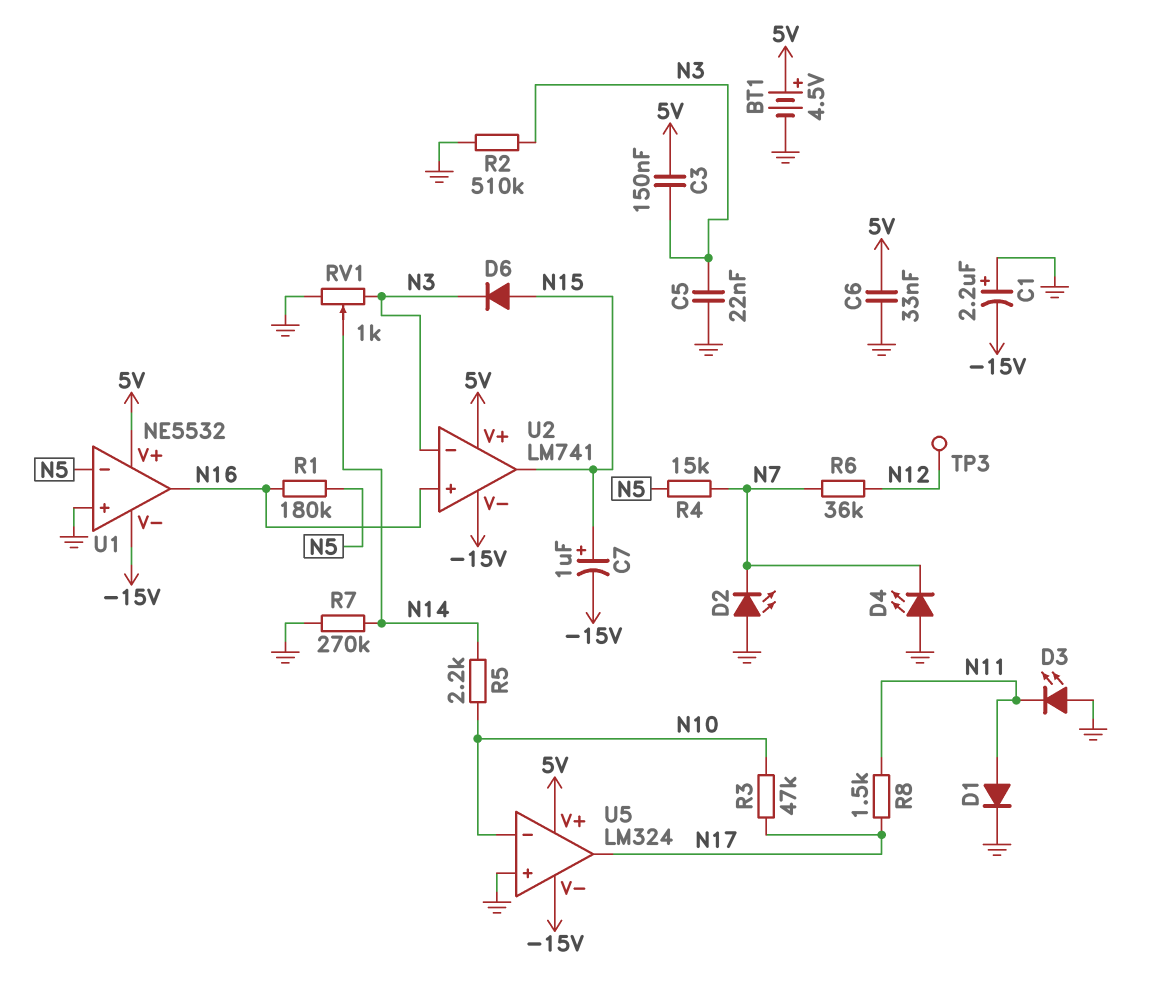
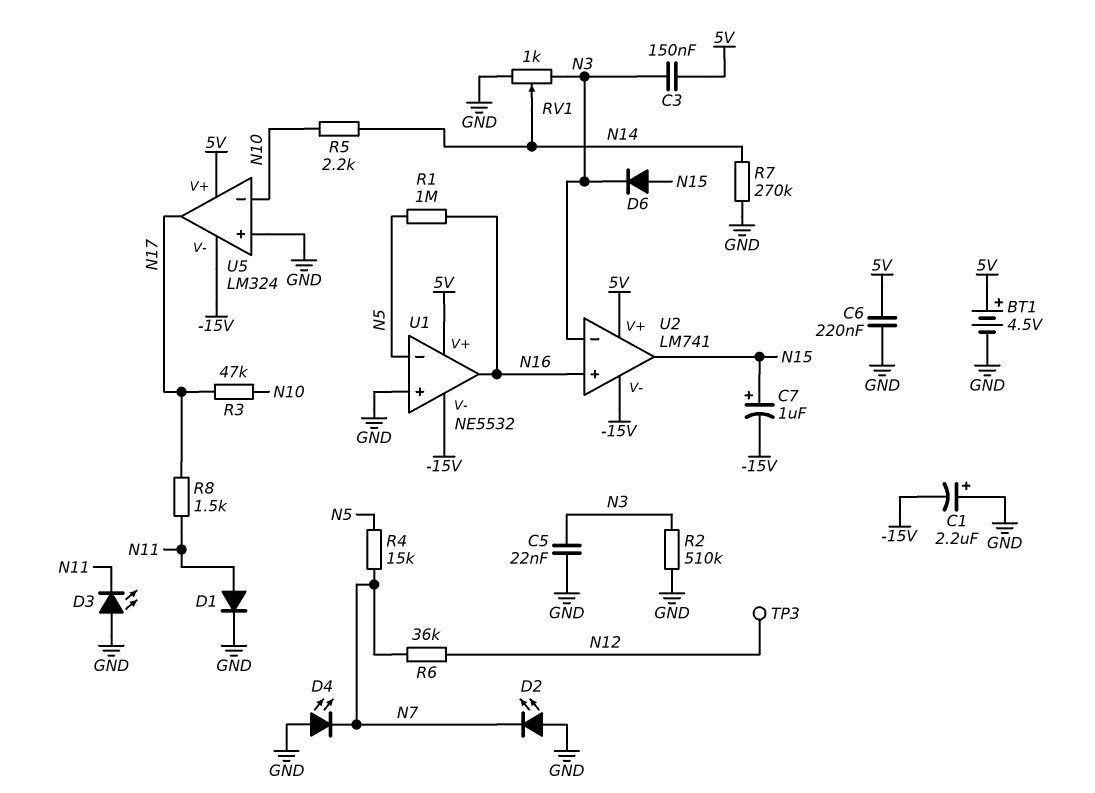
C6: 33nF (5V, GND) -> 220nF (5V, GND)
R1: 180k (N5, N16) -> 1M (N5, N16)

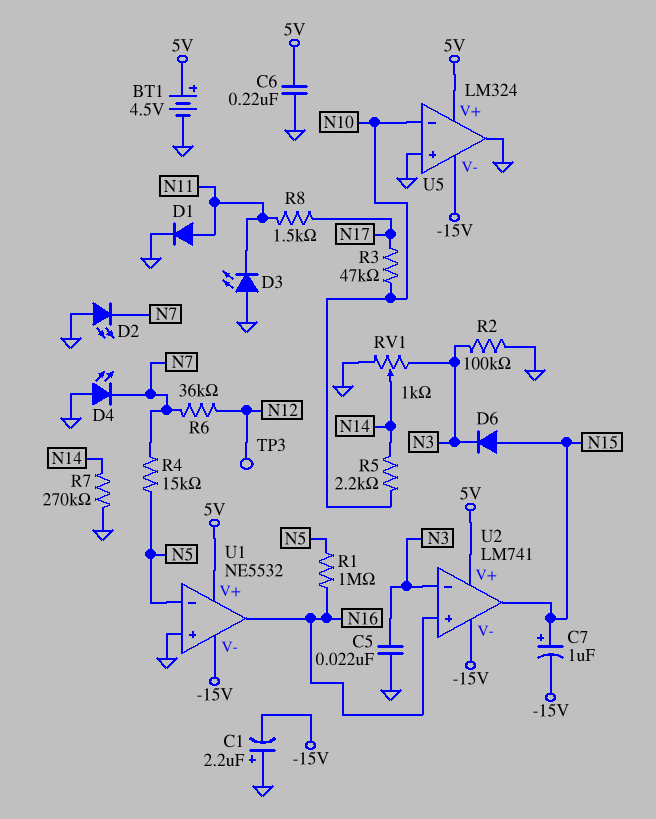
C3: 150nF (5V, N3) -> none
R2: 510k (GND, N3) -> 100k (GND, N3)
U5 pin out: N17 -> GND

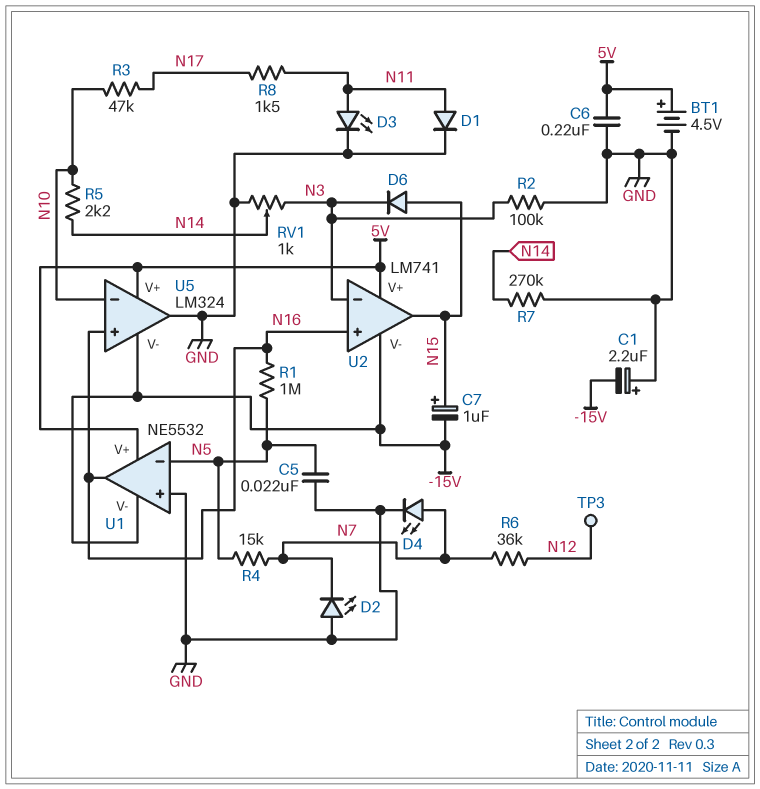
C5: 22nF (GND, N3) -> 22nF (GND, N5)
D3: LED (A GND, K N11) -> LED (A N11, K GND)
D4: LED (A GND, K N7) -> LED (A N7, K GND)
U5 pin in+: GND -> N16

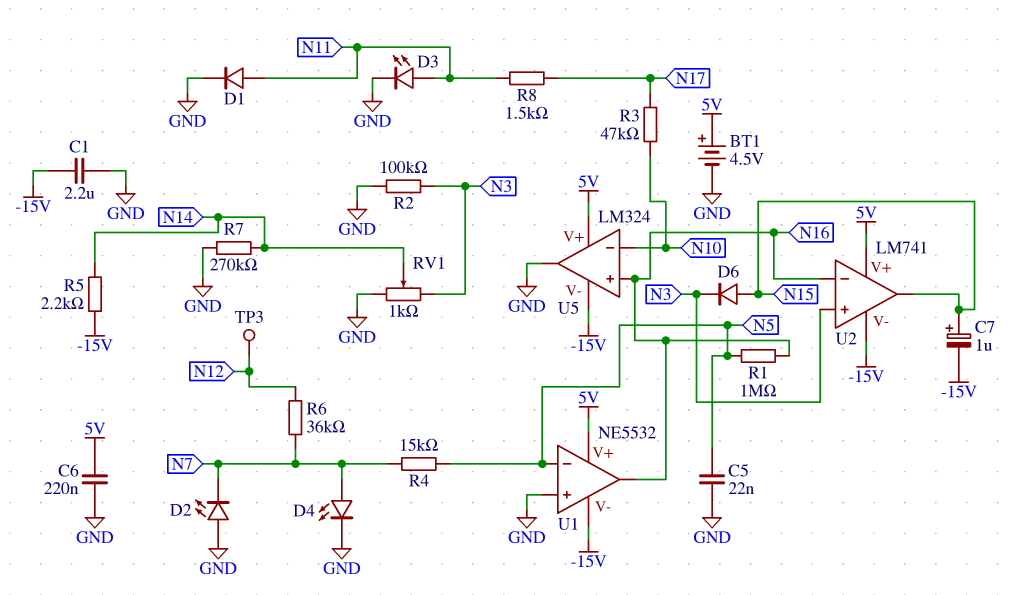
C1: 2.2uF (plus GND, minus -15V) -> 2.2uF (-15V, GND)
R5: 2.2k (N10, N14) -> 2.2k (-15V, N14)
U2 pin in+: N16 -> N3
U2 pin in-: N3 -> N16

